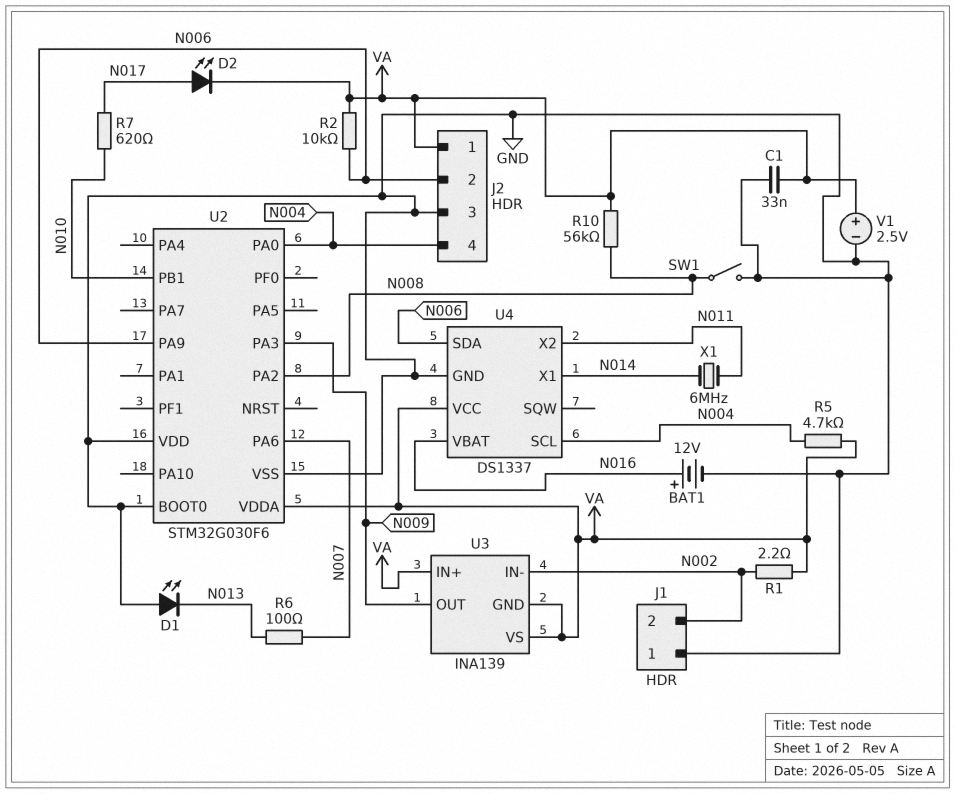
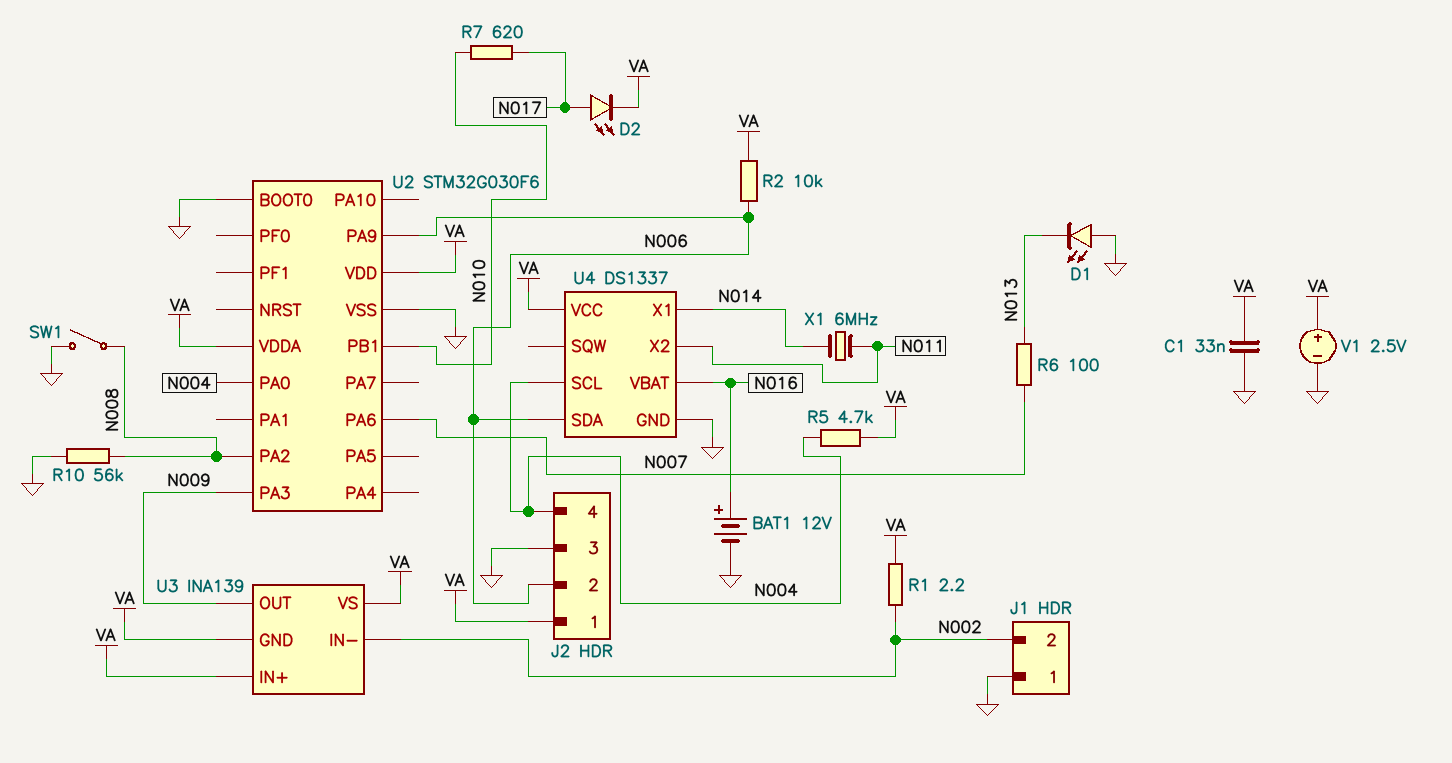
R10: 56k (N008, VA) -> 56k (GND, N008)
U2 pin VDD: GND -> VA

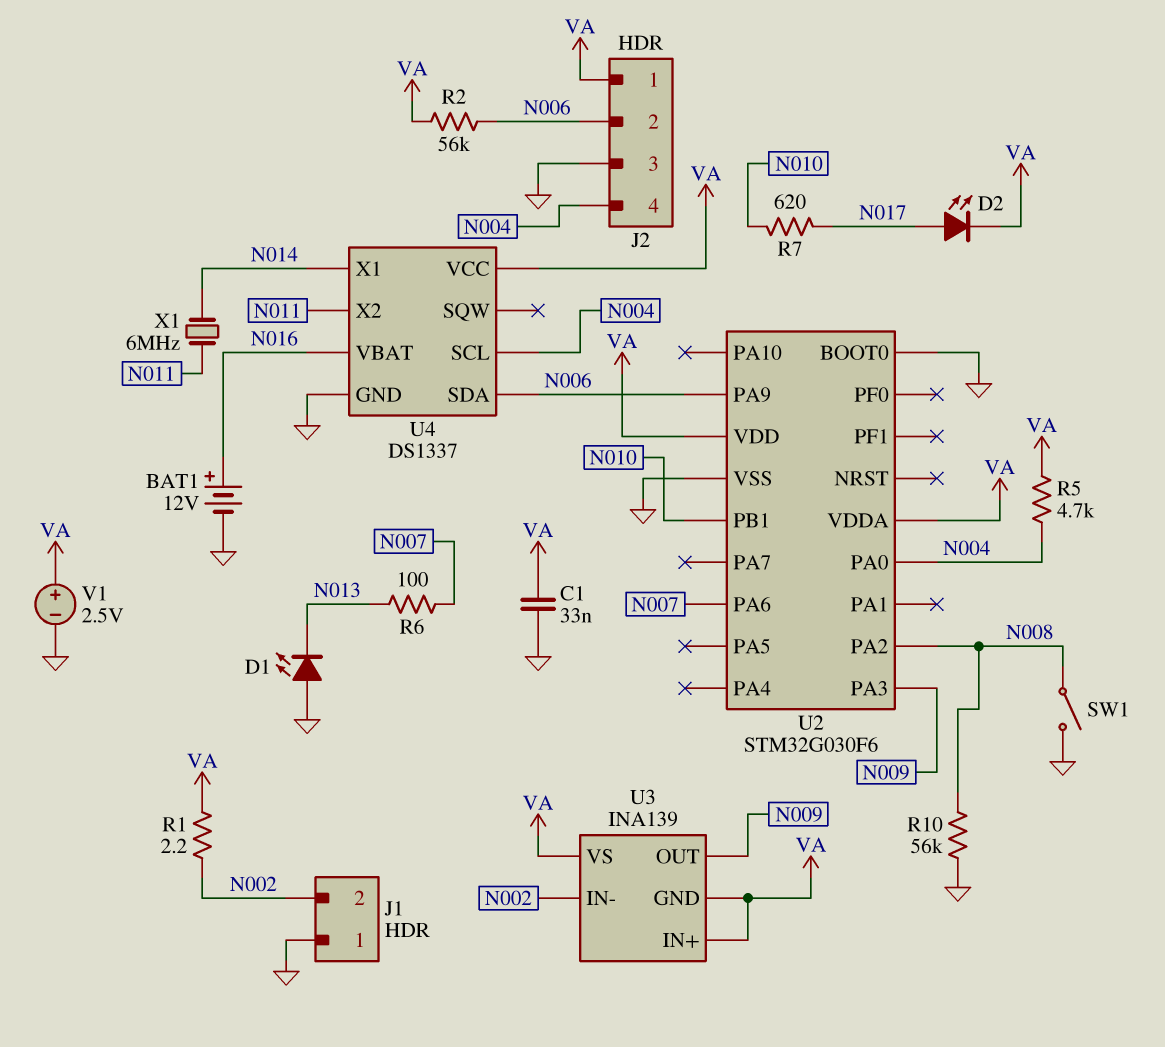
R2: 10k (N006, VA) -> 56k (N006, VA)

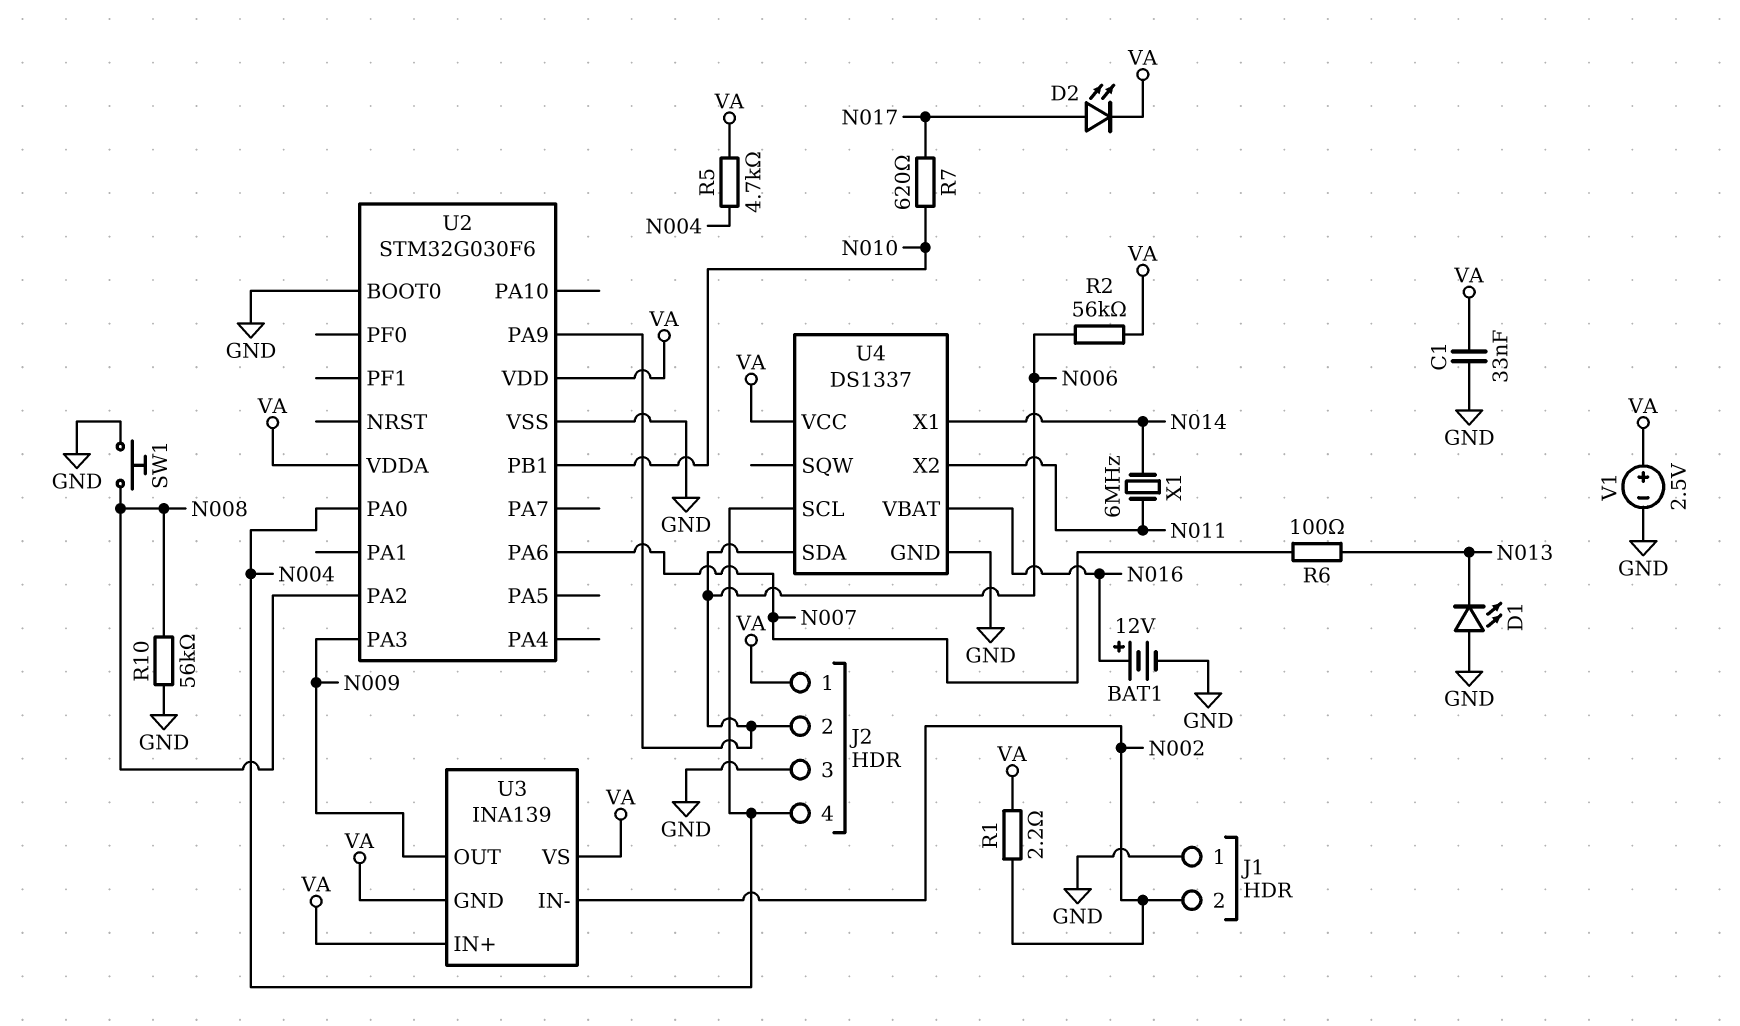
SW1: switch (GND, N008) -> button (GND, N008)

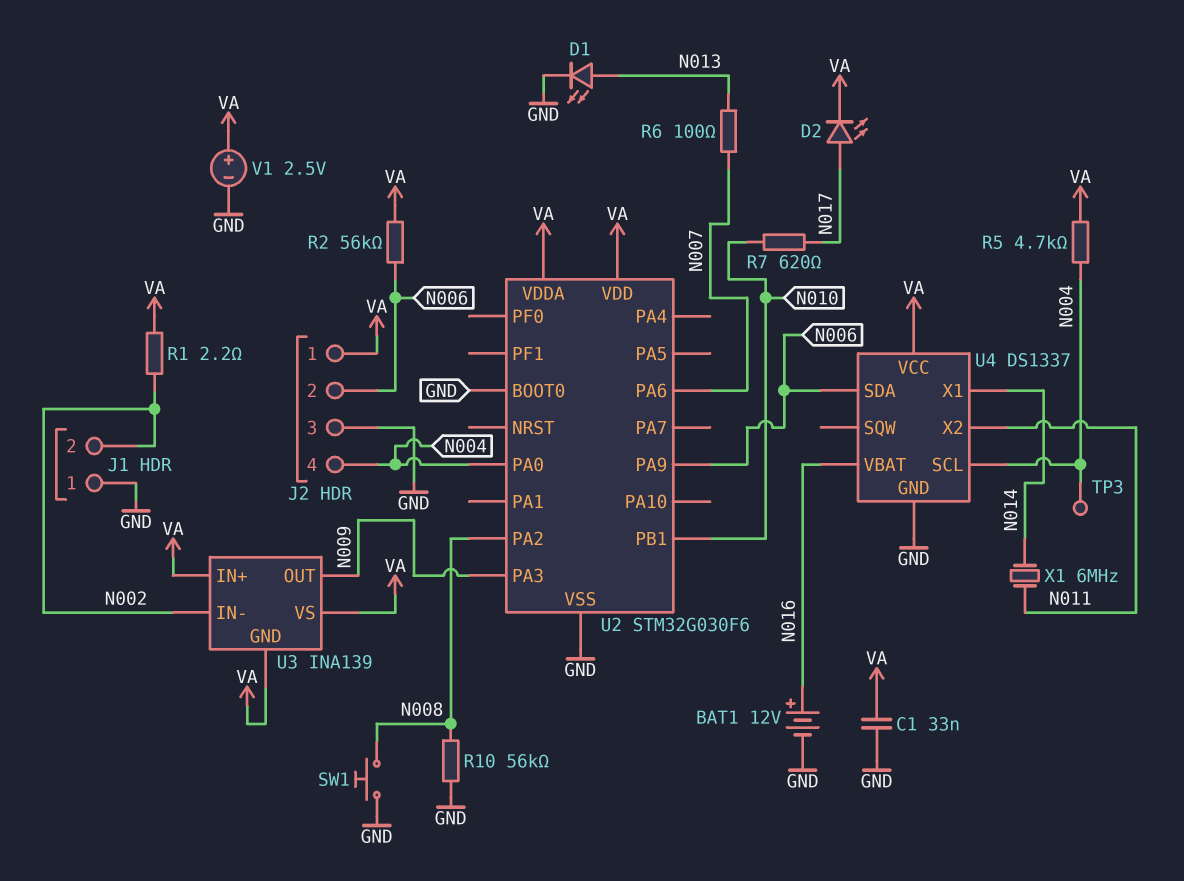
D1: LED (A GND, K N013) -> LED (A N013, K GND)
TP3: none -> test point (N004)

